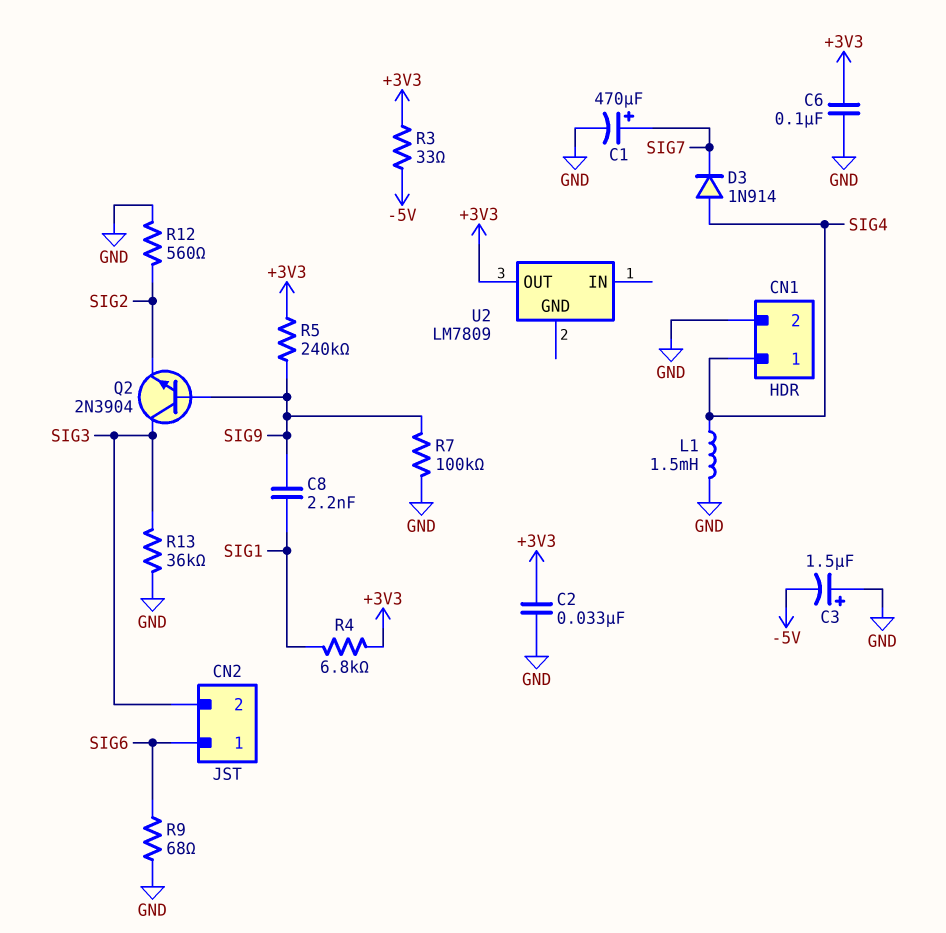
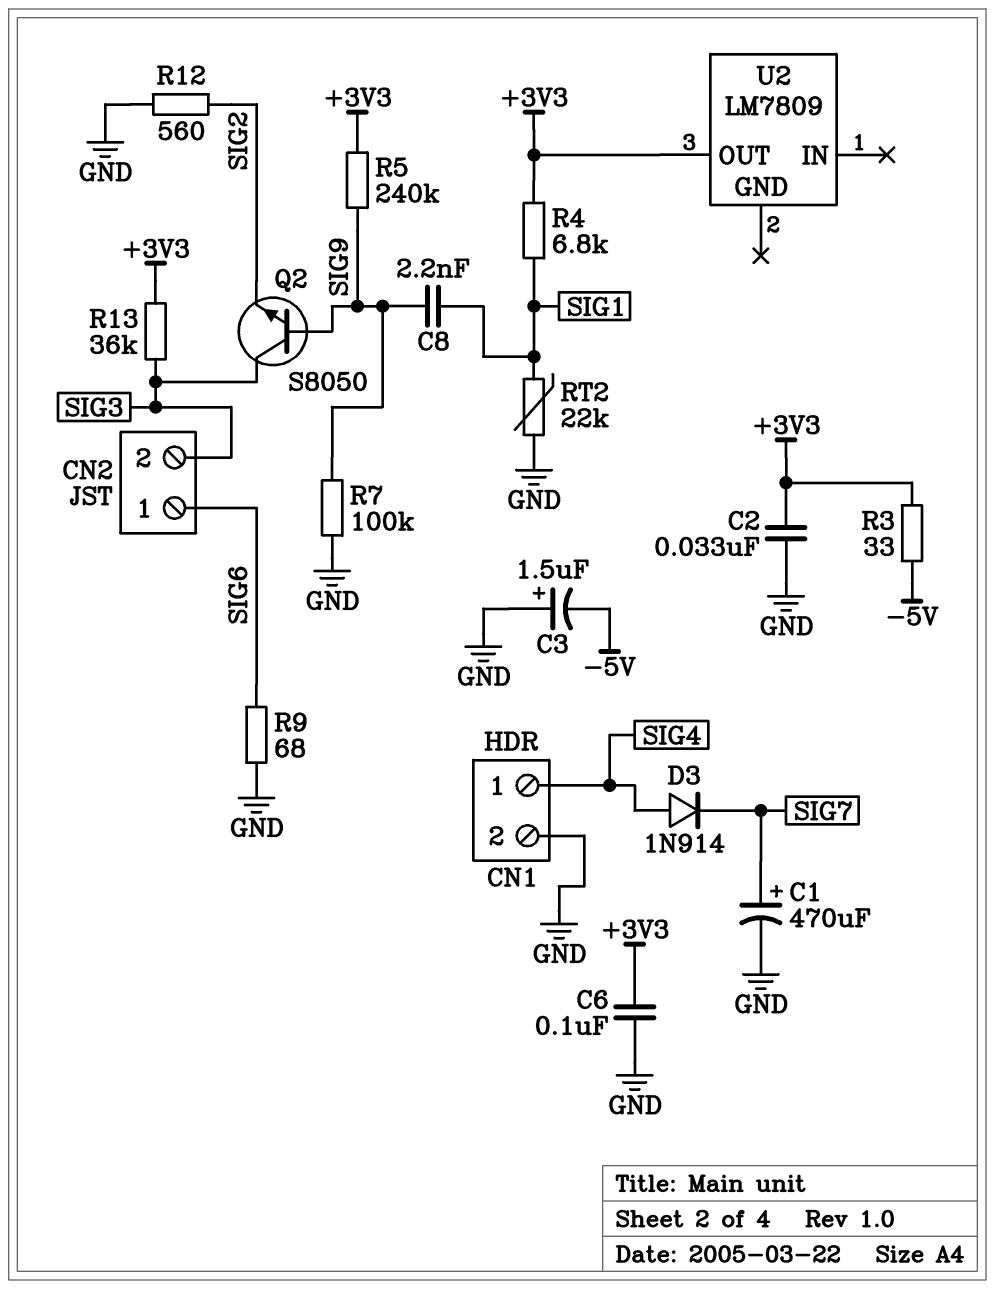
L1: 1.5mH (GND, SIG4) -> none
Q2: NPN 2N3904 (B SIG9, C SIG3, E SIG2) -> NPN S8050 (B SIG9, C SIG3, E SIG2)
R13: 36k (GND, SIG3) -> 36k (+3V3, SIG3)
RT2: none -> 22k (GND, SIG1)

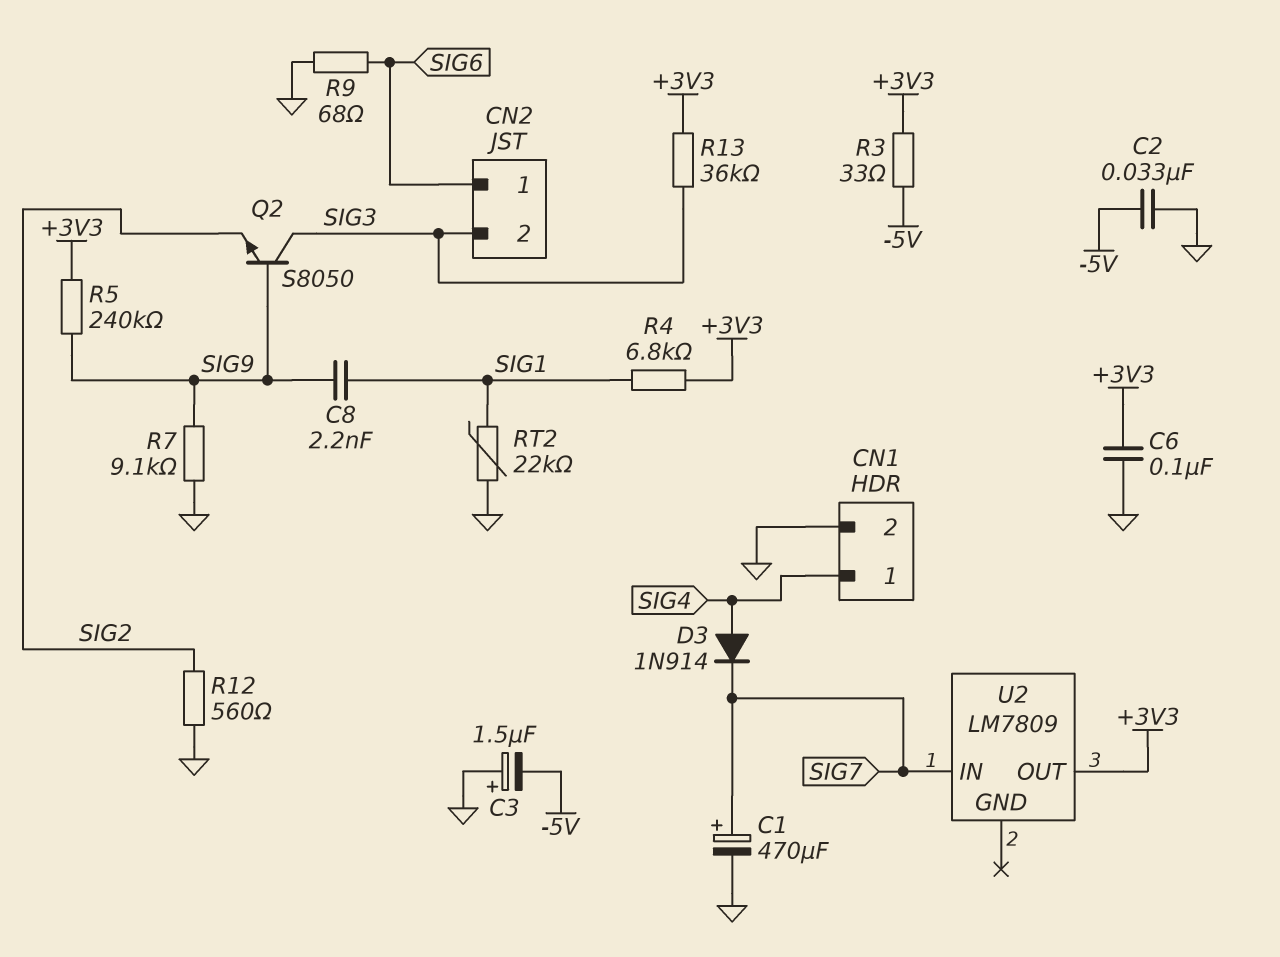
C2: 33nF (+3V3, GND) -> 33nF (-5V, GND)
R7: 100k (GND, SIG9) -> 9.1k (GND, SIG9)
U2 pin IN: none -> SIG7

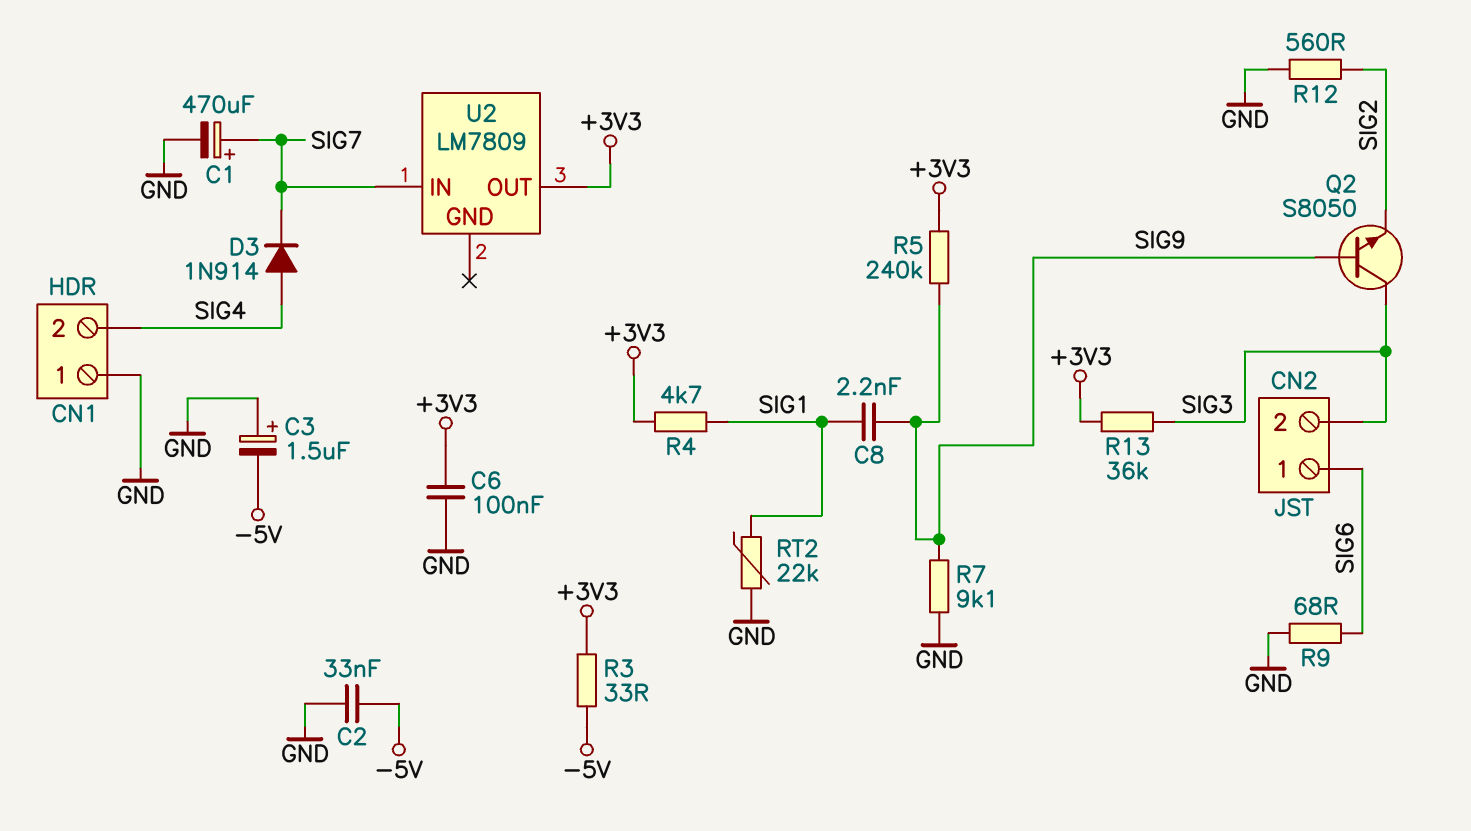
CN1 pin 1: SIG4 -> GND
CN1 pin 2: GND -> SIG4
R4: 6.8k (+3V3, SIG1) -> 4.7k (+3V3, SIG1)

